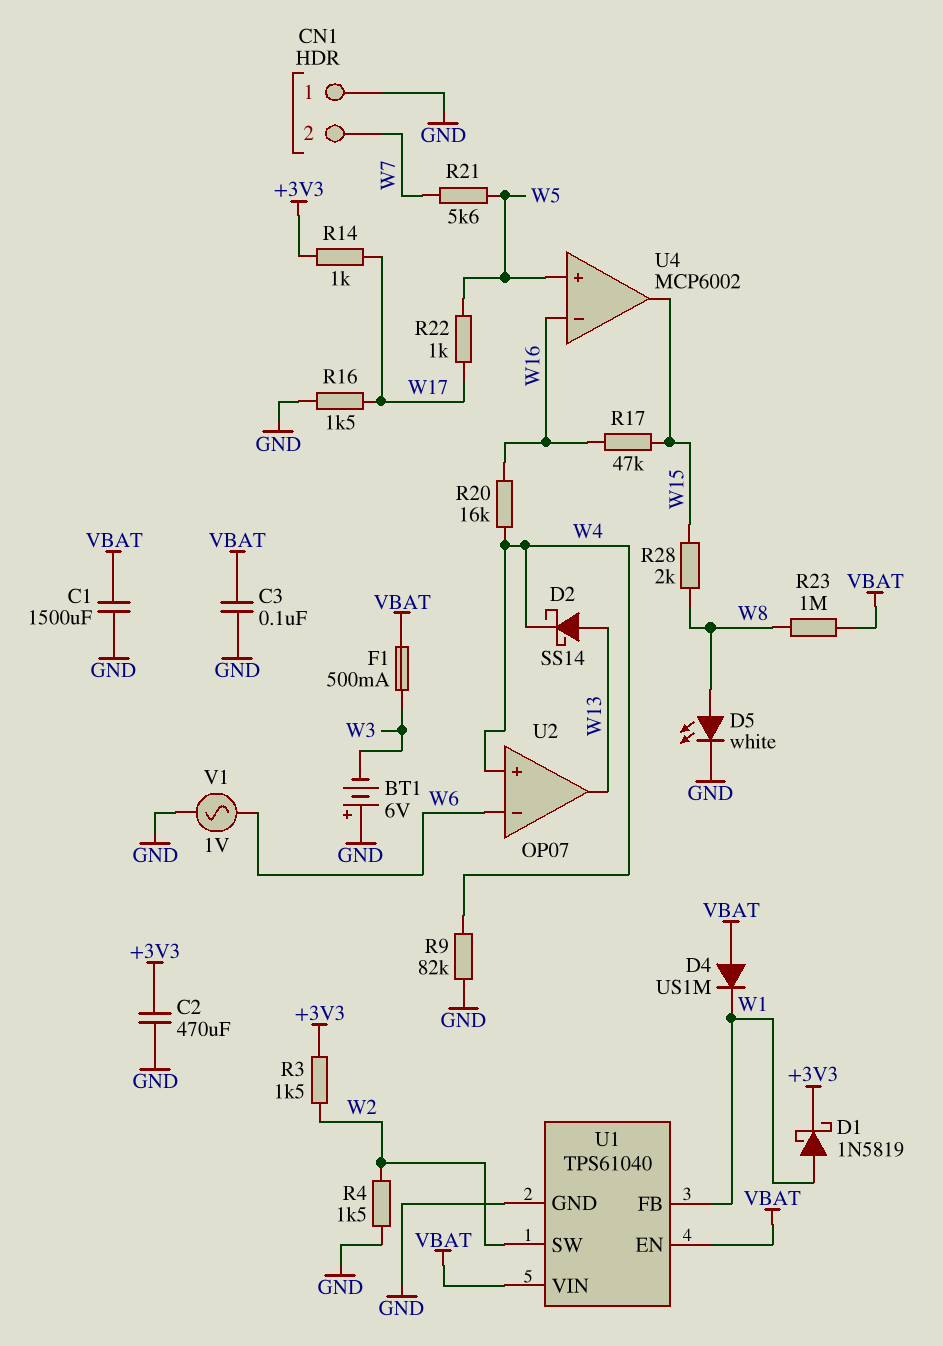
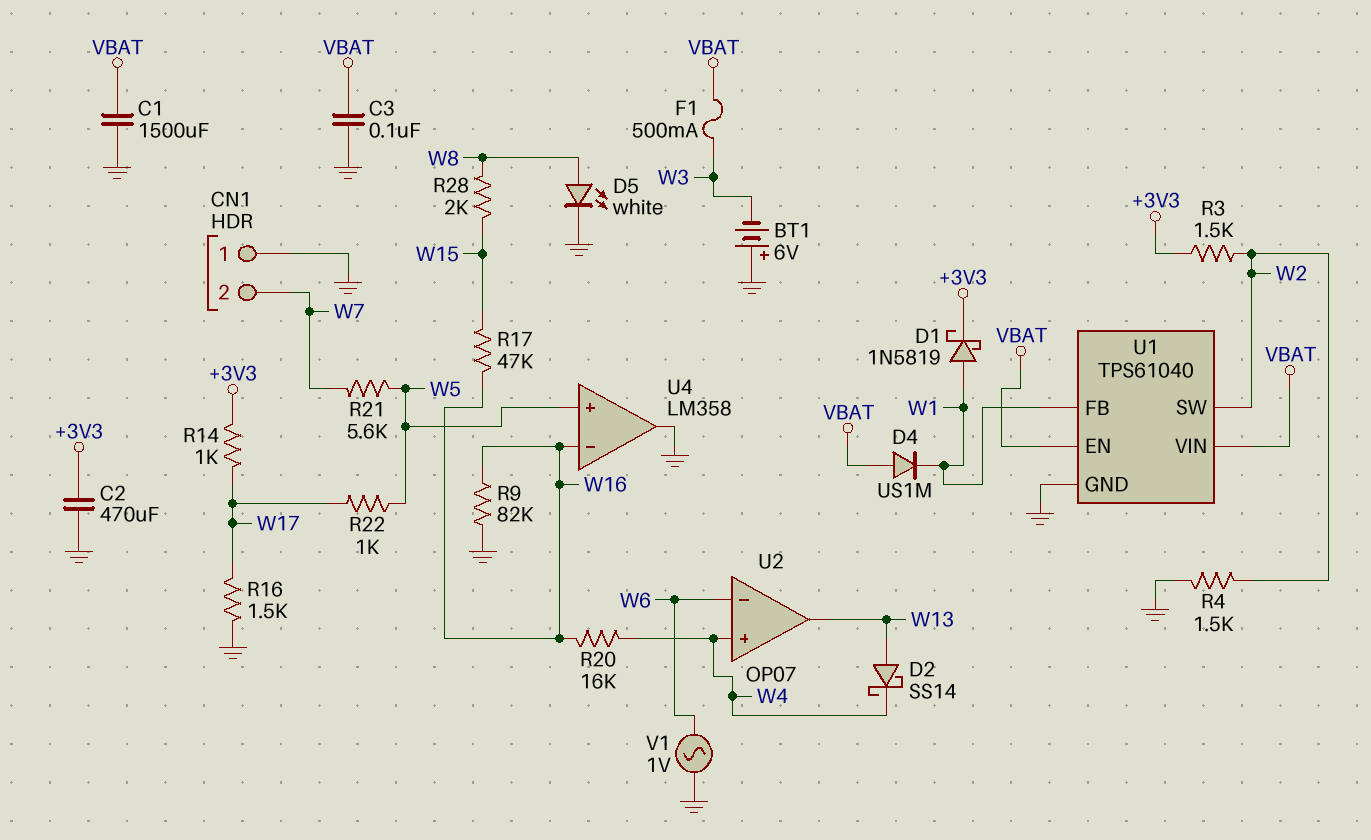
R9: 82k (GND, W4) -> 82k (GND, W16)
R23: 1M (VBAT, W8) -> none
U4: MCP6002 -> LM358
U4 pin out: W15 -> GND

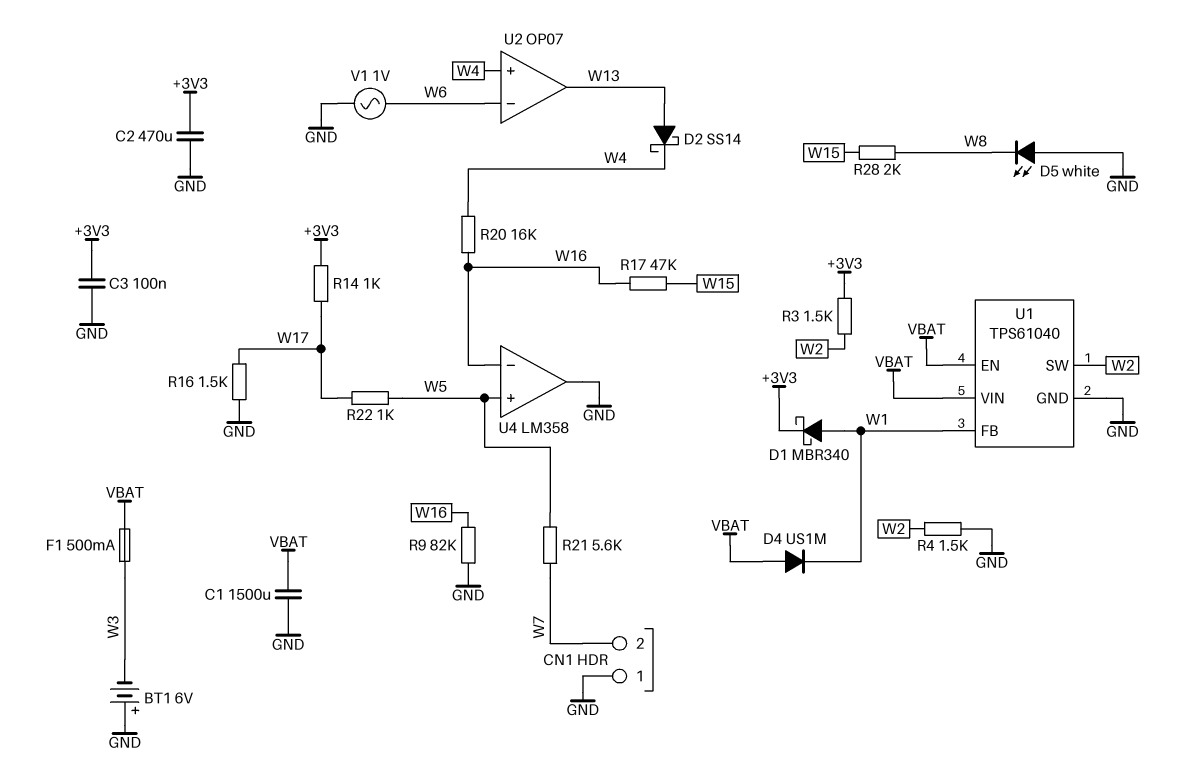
C3: 100nF (GND, VBAT) -> 100nF (+3V3, GND)
D1: schottky 1N5819 (A W1, K +3V3) -> schottky MBR340 (A W1, K +3V3)
D5: LED white (A W8, K GND) -> LED white (A GND, K W8)

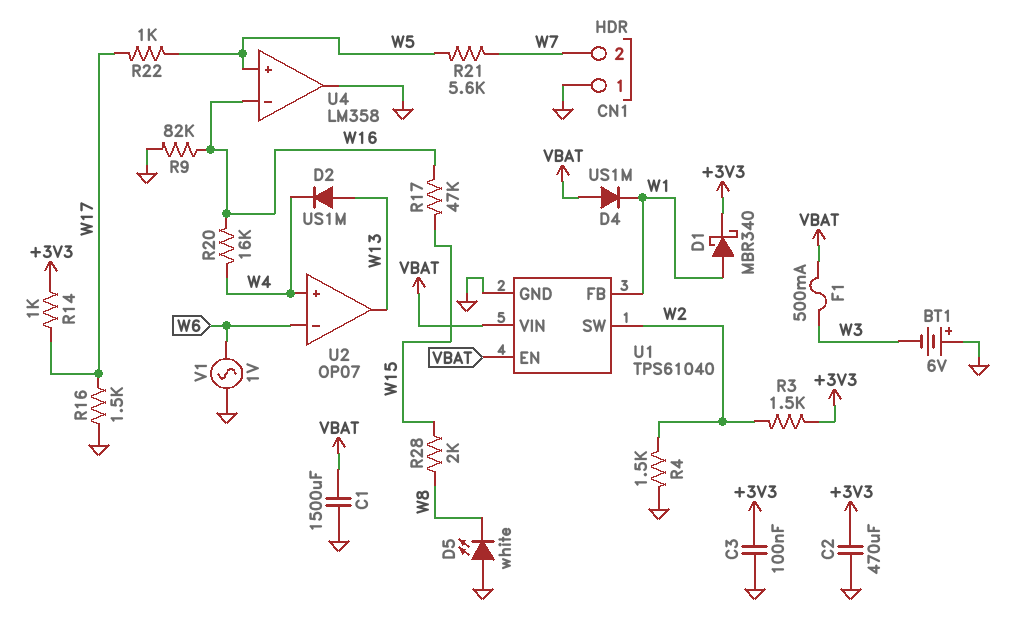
D2: schottky SS14 (A W13, K W4) -> diode US1M (A W13, K W4)

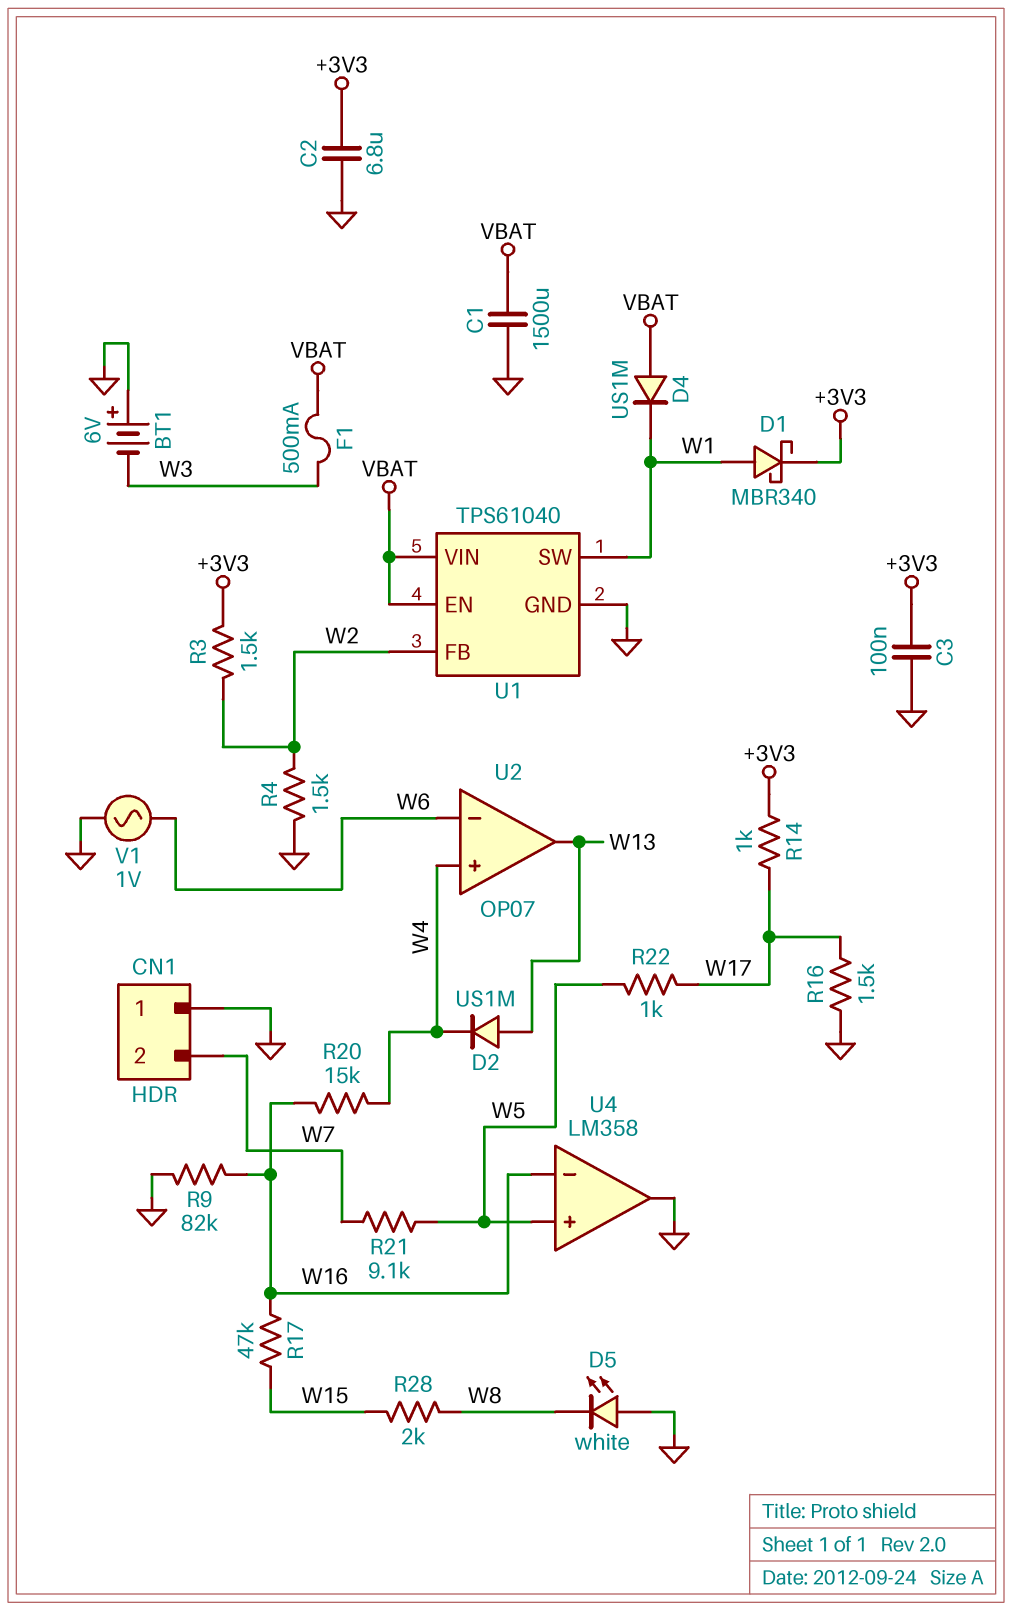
C2: 470uF (+3V3, GND) -> 6.8uF (+3V3, GND)
R20: 16k (W4, W16) -> 15k (W4, W16)
R21: 5.6k (W5, W7) -> 9.1k (W5, W7)
U1 pin FB: W1 -> W2
U1 pin SW: W2 -> W1

